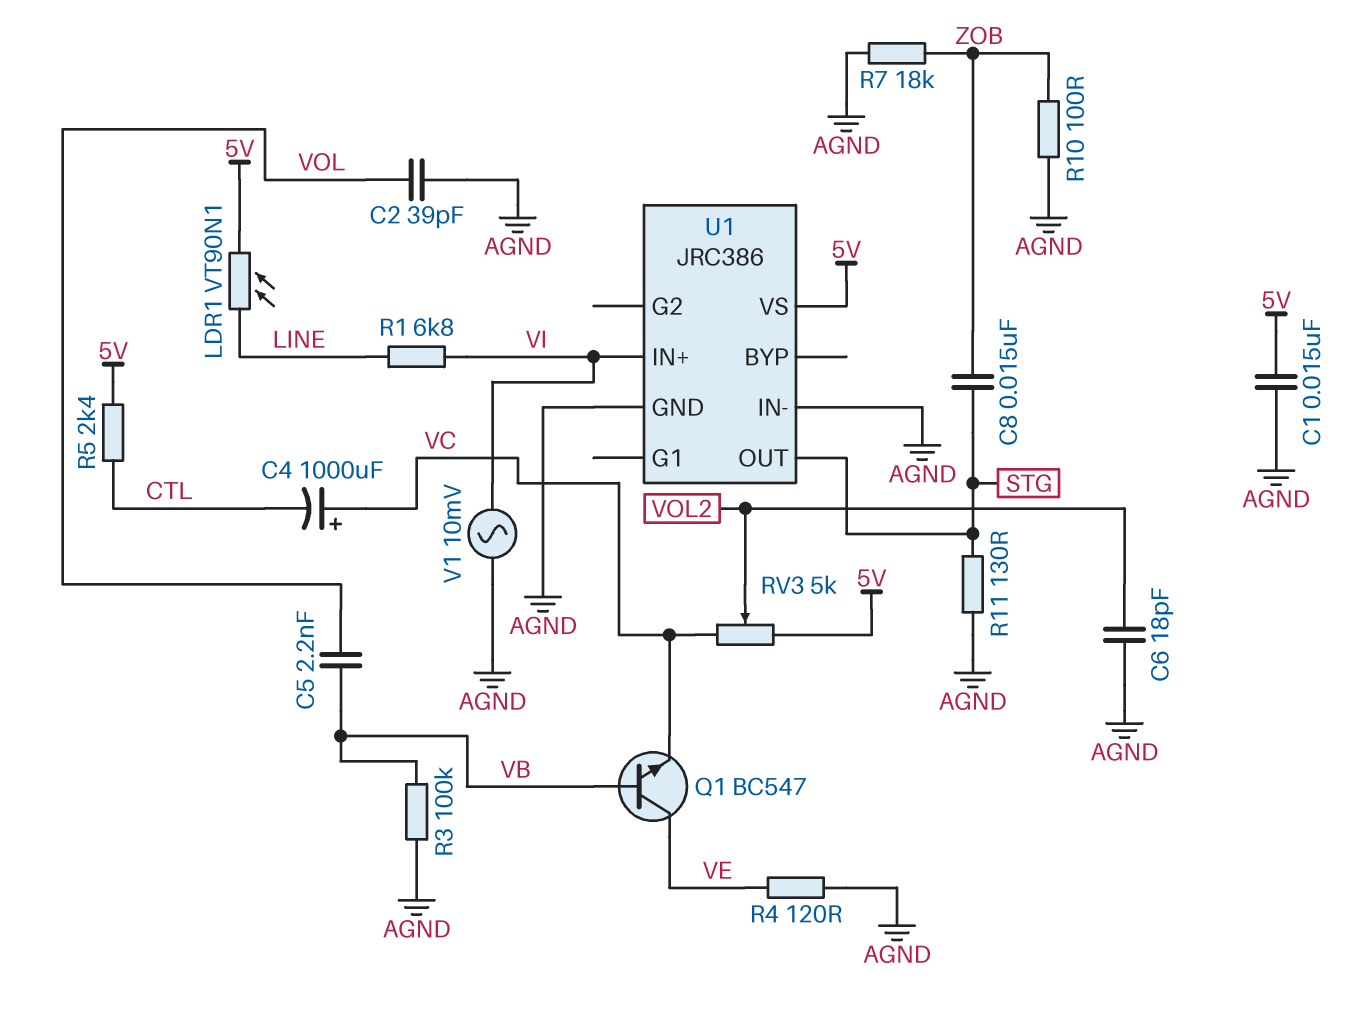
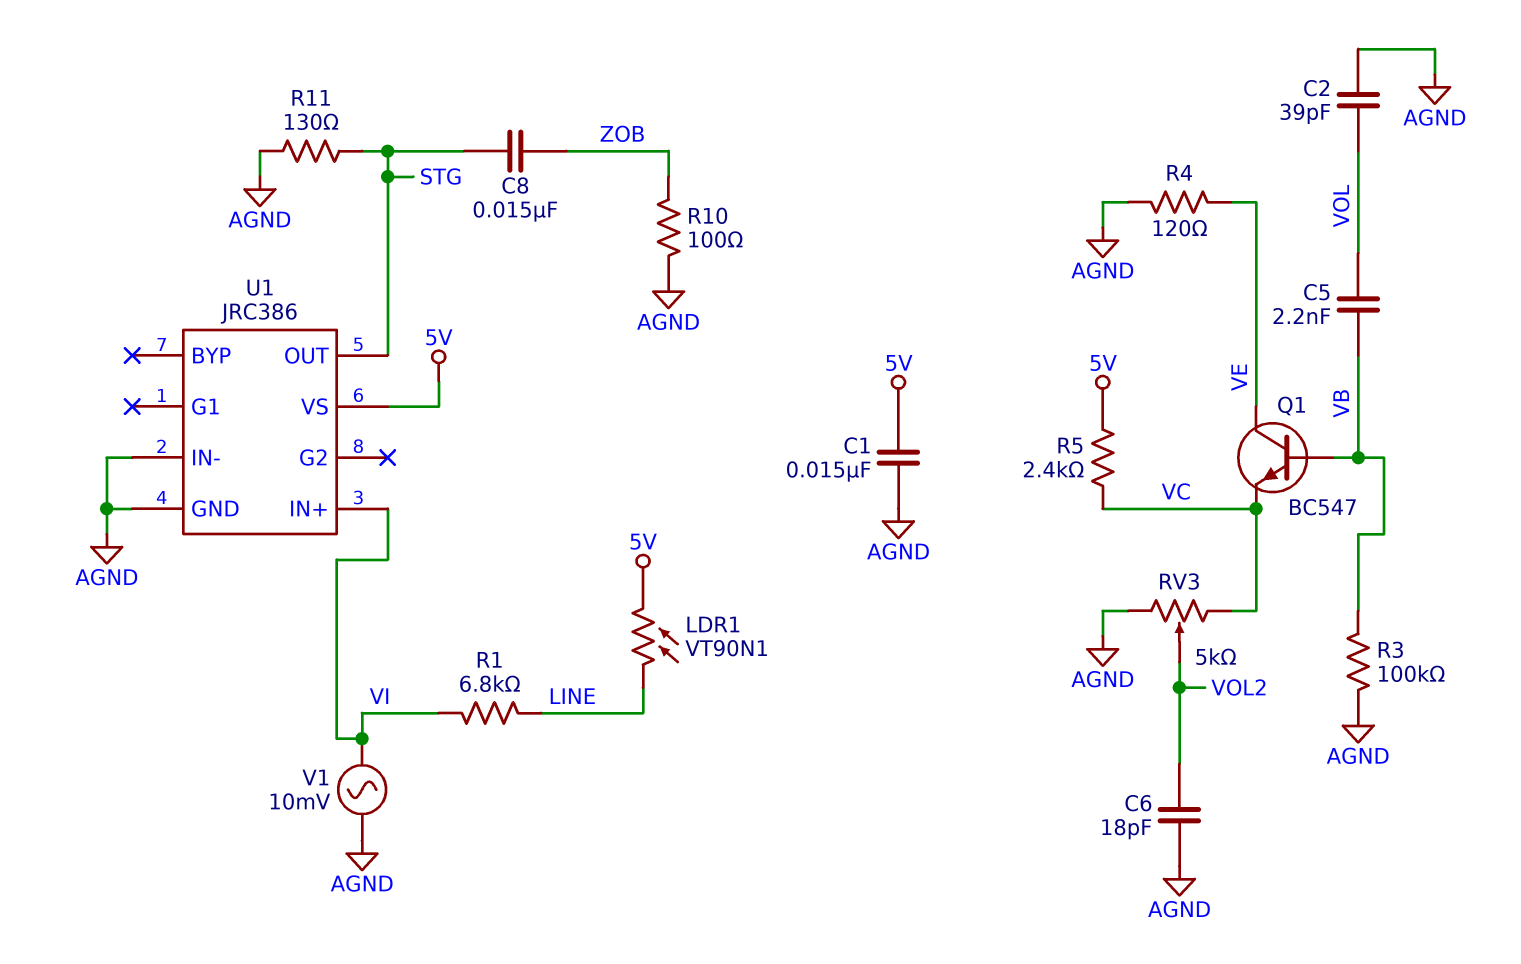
C4: 1000uF (plus VC, minus CTL) -> none
R5: 2.4k (5V, CTL) -> 2.4k (5V, VC)
R7: 18k (AGND, ZOB) -> none
RV3: 5k (5V, VC, wiper VOL2) -> 5k (AGND, VC, wiper VOL2)

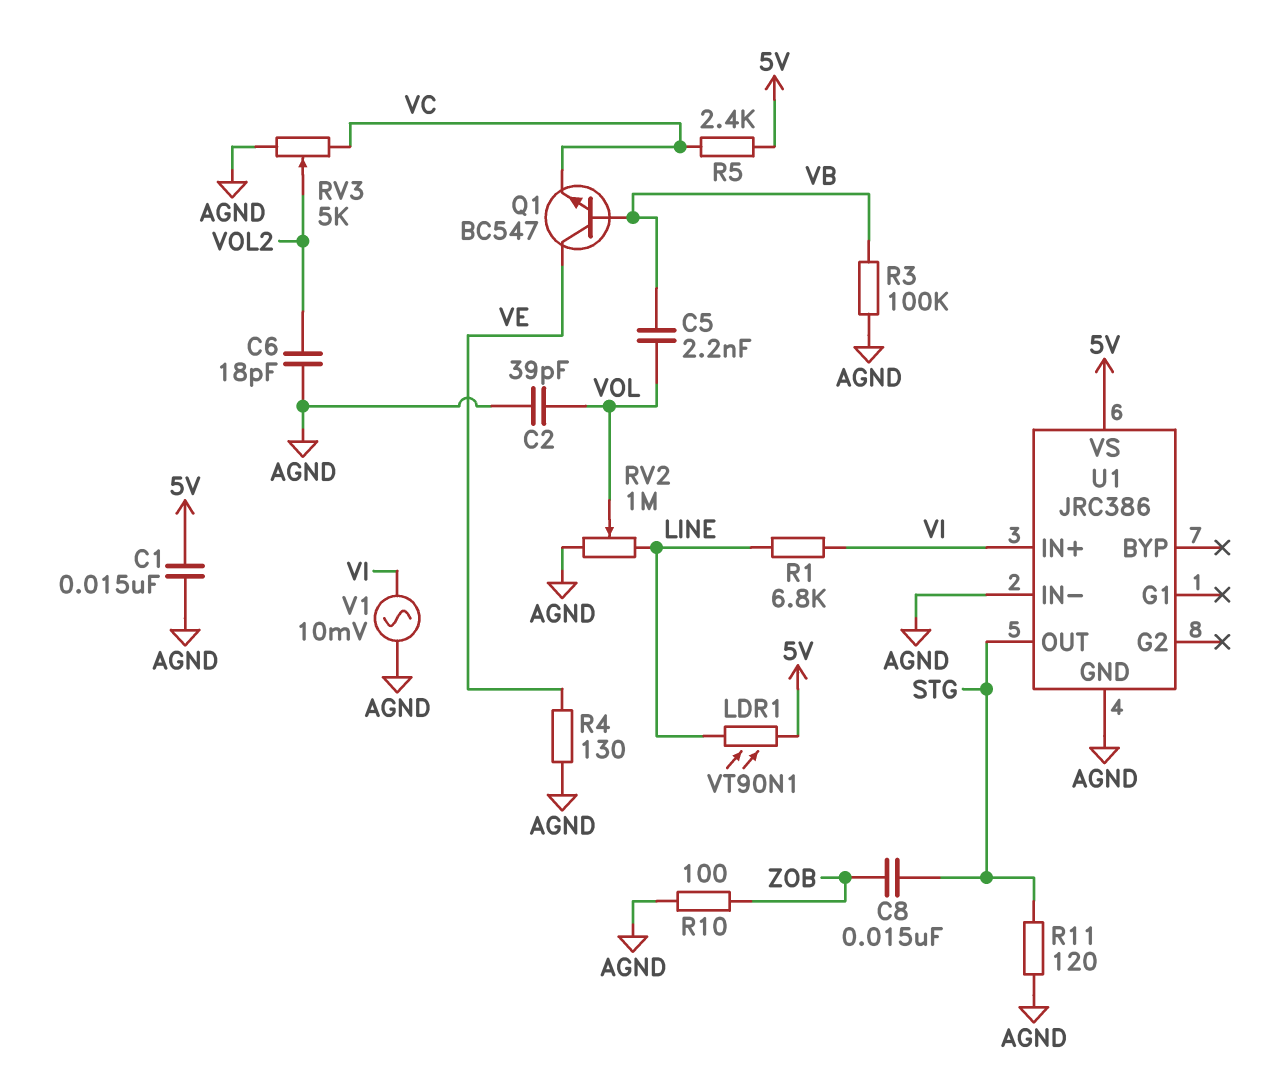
R4: 120 (AGND, VE) -> 130 (AGND, VE)
R11: 130 (AGND, STG) -> 120 (AGND, STG)
RV2: none -> 1M (AGND, LINE, wiper VOL)

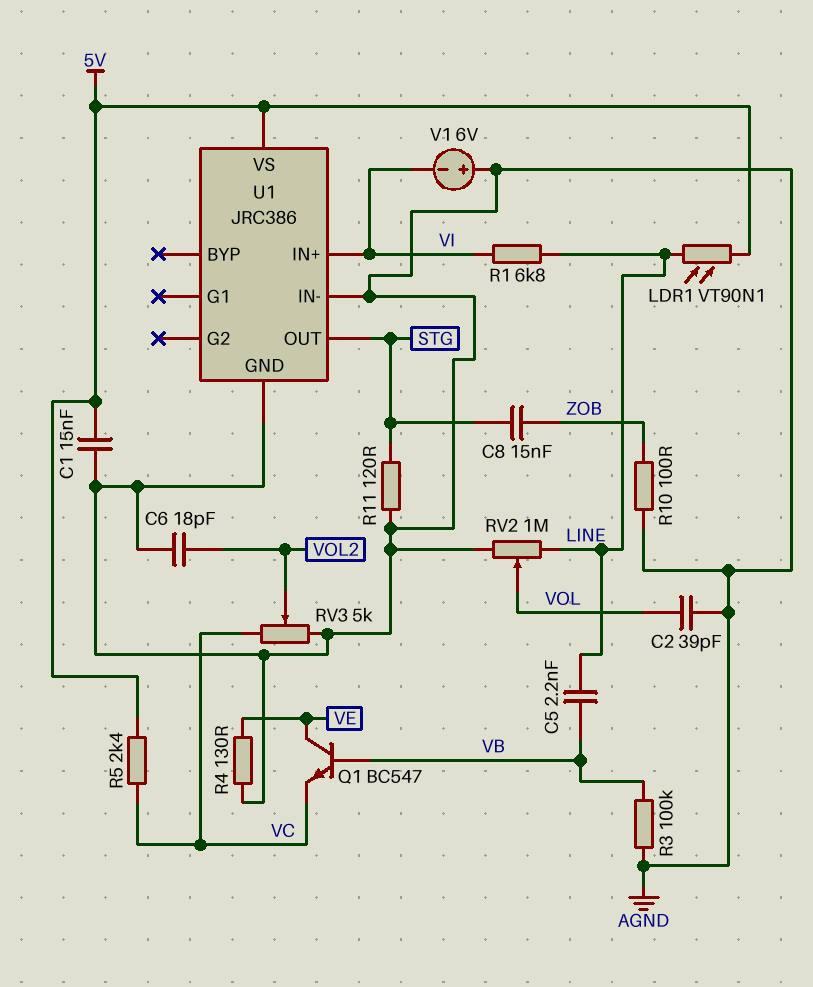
C5: 2.2nF (VB, VOL) -> 2.2nF (LINE, VB)
V1: AC 10mV (AGND, VI) -> 6V (plus AGND, minus VI)

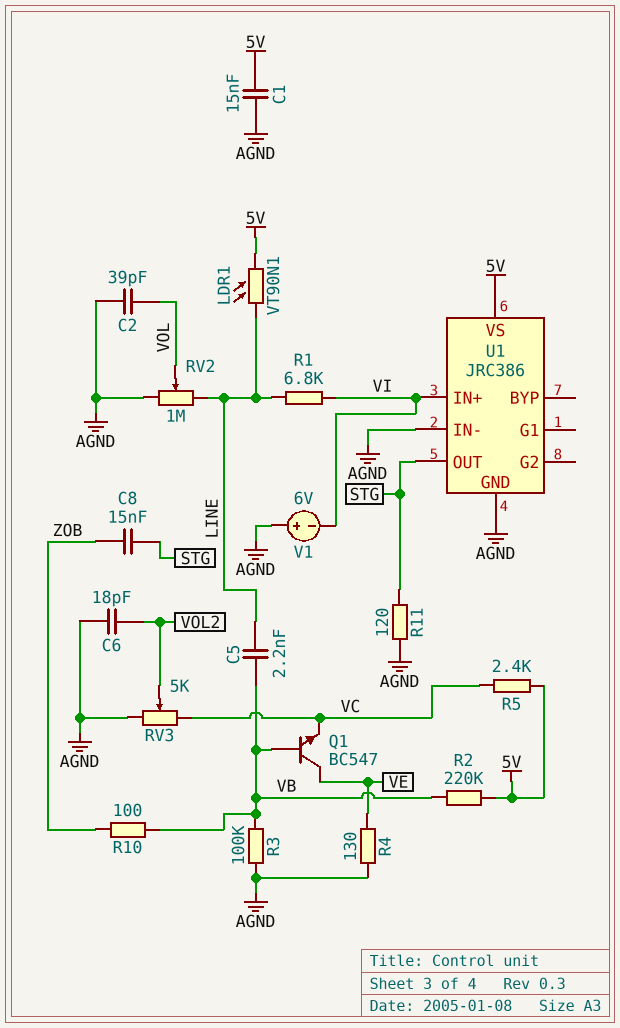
R2: none -> 220k (5V, VB)
R10: 100 (AGND, ZOB) -> 100 (VB, ZOB)

